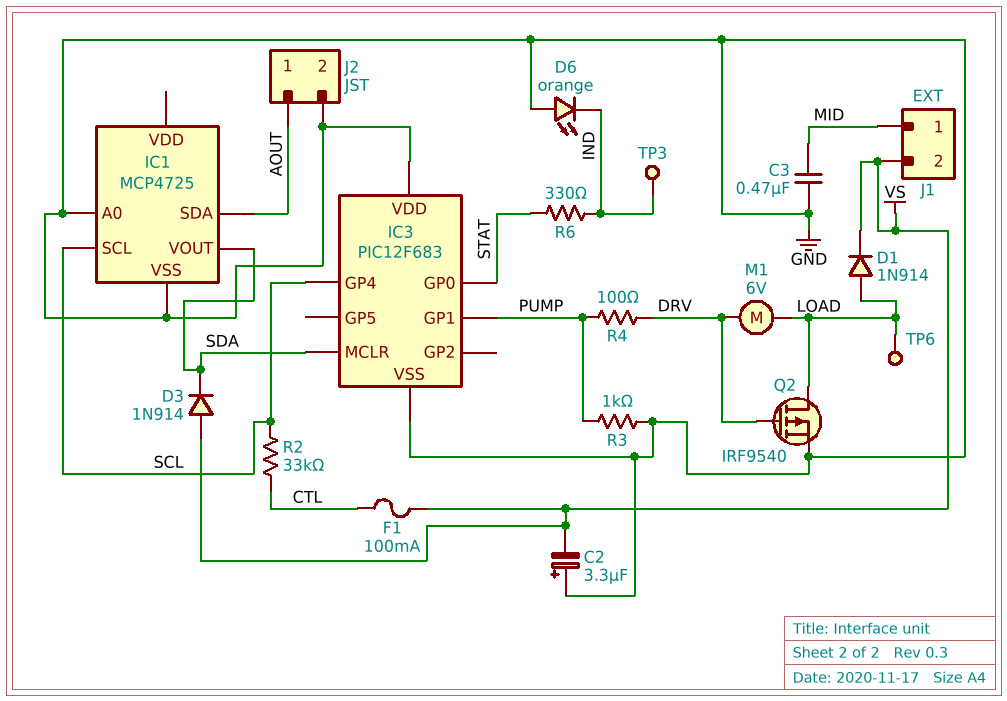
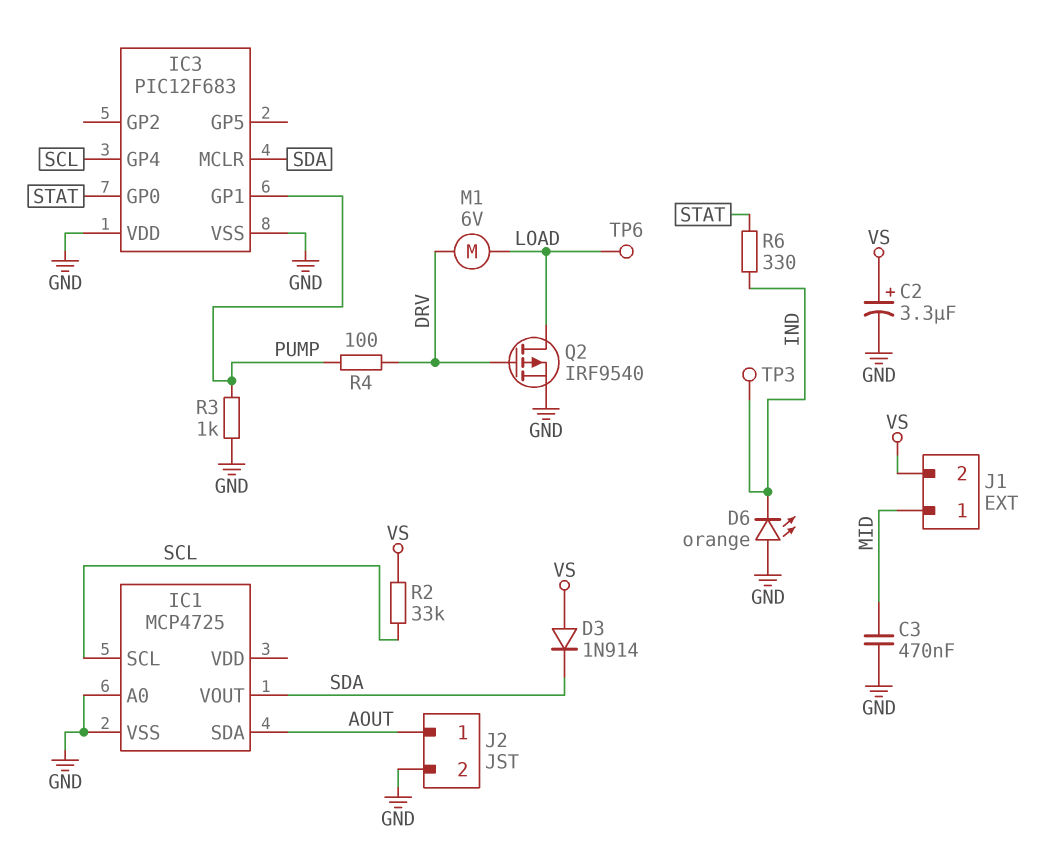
C2: 3.3uF (plus GND, minus VS) -> 3.3uF (plus VS, minus GND)
D1: diode 1N914 (A LOAD, K VS) -> none
F1: 100mA (CTL, VS) -> none
R2: 33k (CTL, SCL) -> 33k (SCL, VS)

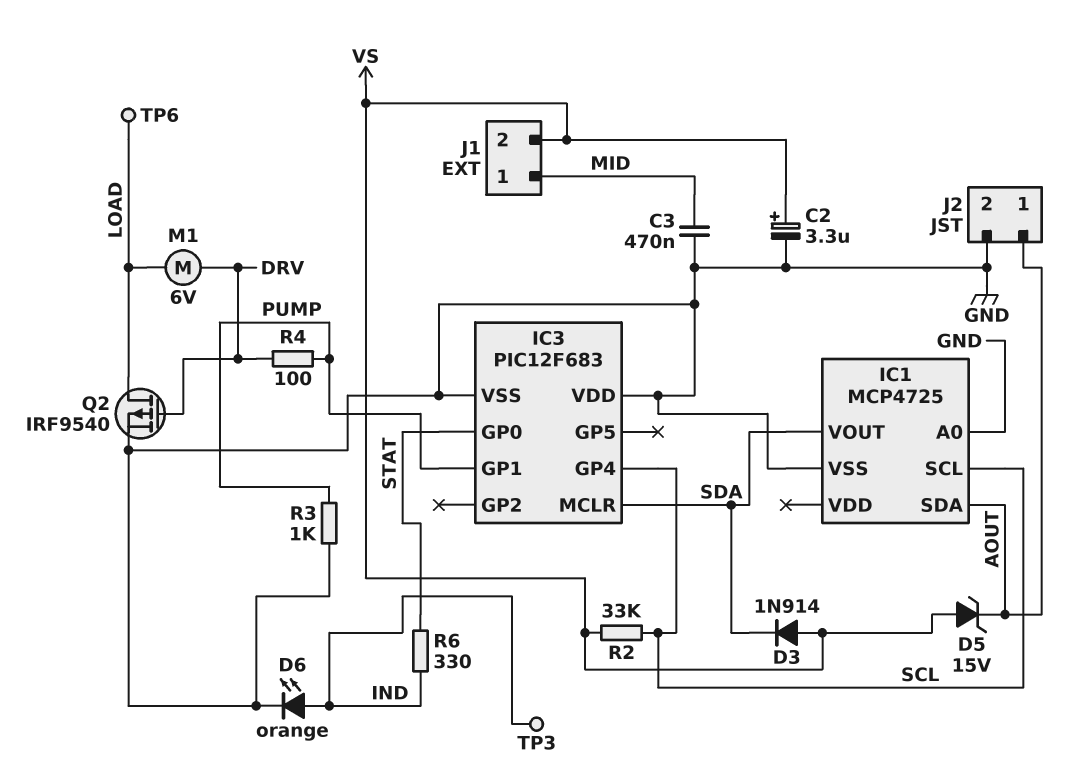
D5: none -> zener 15V (A VS, K AOUT)
D6: LED orange (A GND, K IND) -> LED orange (A IND, K GND)

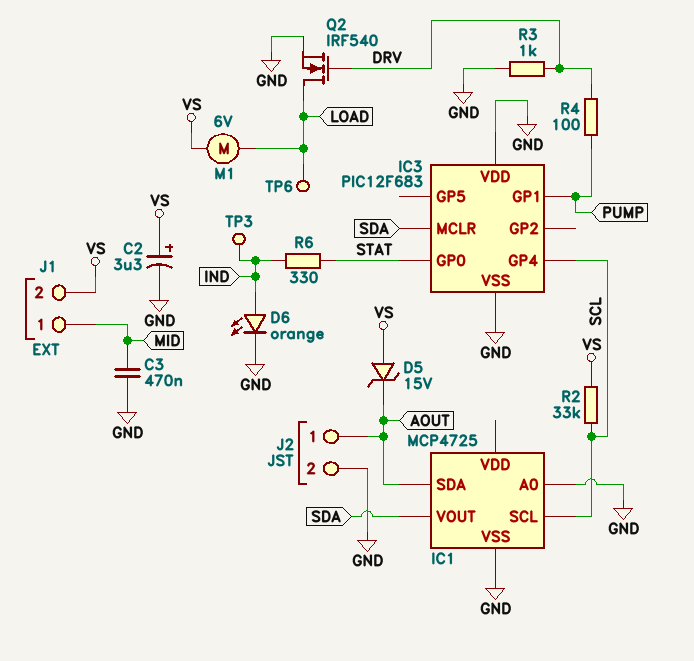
D3: diode 1N914 (A VS, K SDA) -> none
M1: motor 6V (DRV, LOAD) -> motor 6V (LOAD, VS)
Q2: PMOS IRF9540 (G DRV, D LOAD, S GND) -> NMOS IRF540 (G DRV, D LOAD, S GND)
R3: 1k (GND, PUMP) -> 1k (DRV, GND)

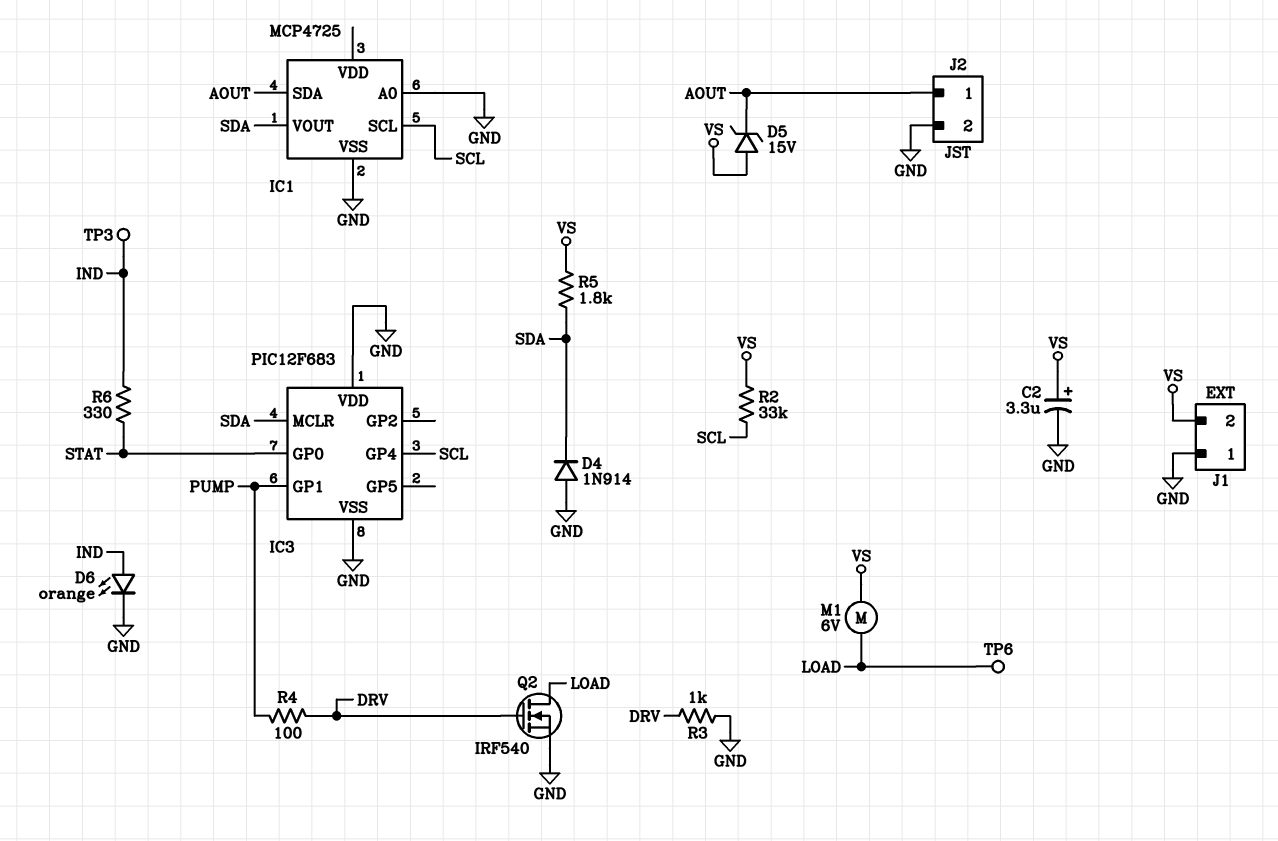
C3: 470nF (GND, MID) -> none
D4: none -> diode 1N914 (A GND, K SDA)
J1 pin 1: MID -> GND
R5: none -> 1.8k (SDA, VS)

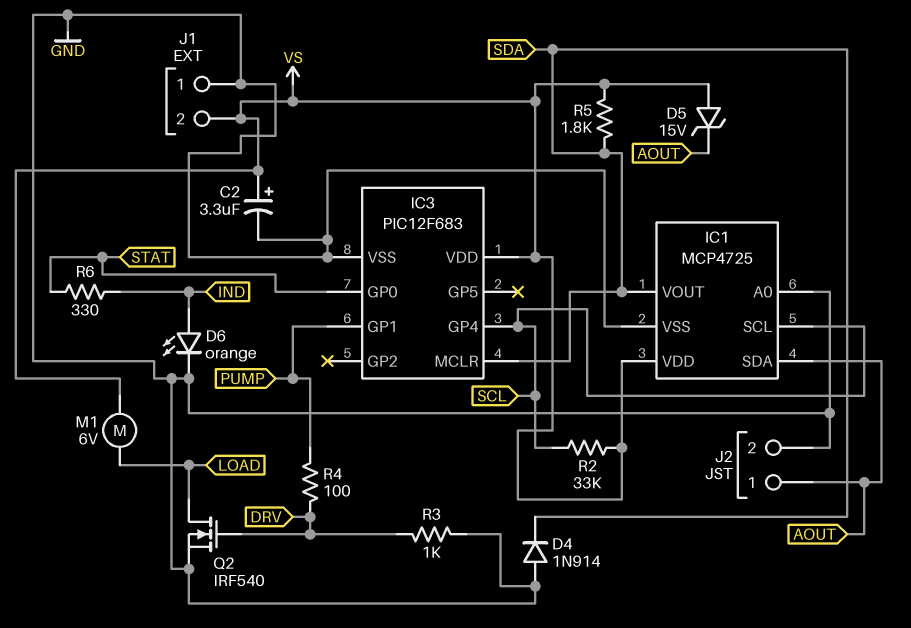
IC1 pin VDD: none -> VS
IC3 pin VDD: GND -> VS
TP3: test point (IND) -> none
TP6: test point (LOAD) -> none

